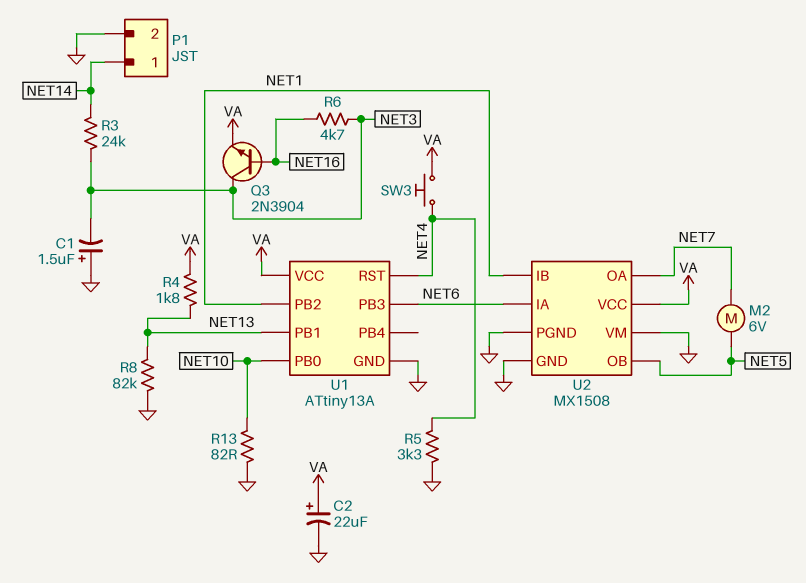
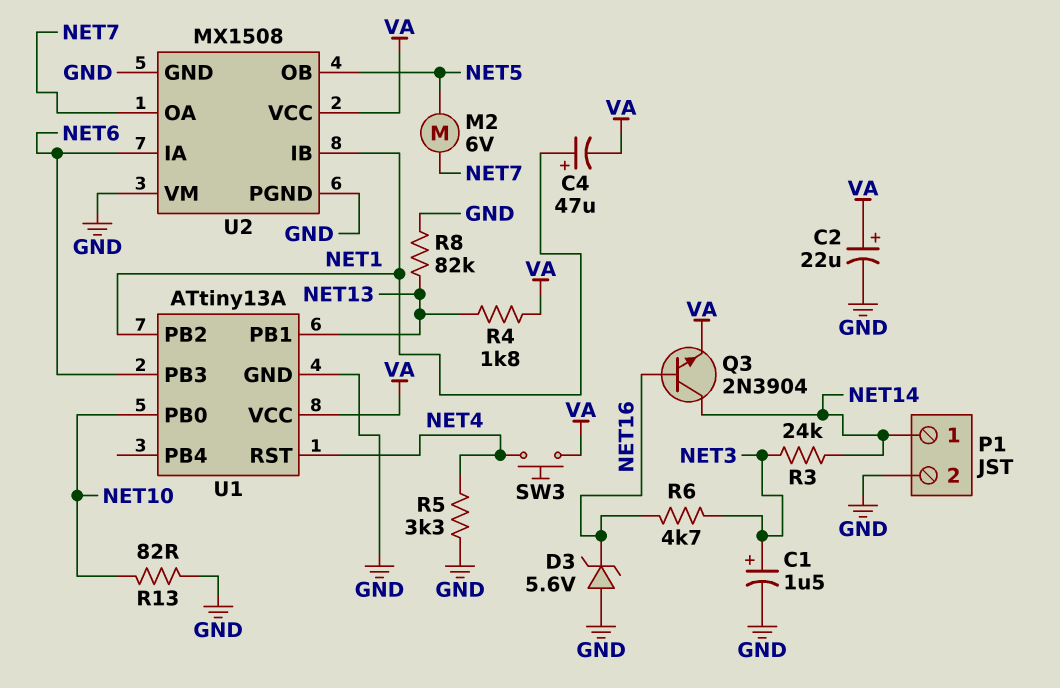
C1: 1.5uF (plus GND, minus NET3) -> 1.5uF (plus NET3, minus GND)
C4: none -> 47uF (plus NET1, minus VA)
D3: none -> zener 5.6V (A GND, K NET16)
Q3: NPN 2N3904 (B NET16, C NET3, E VA) -> NPN 2N3904 (B NET16, C NET14, E VA)

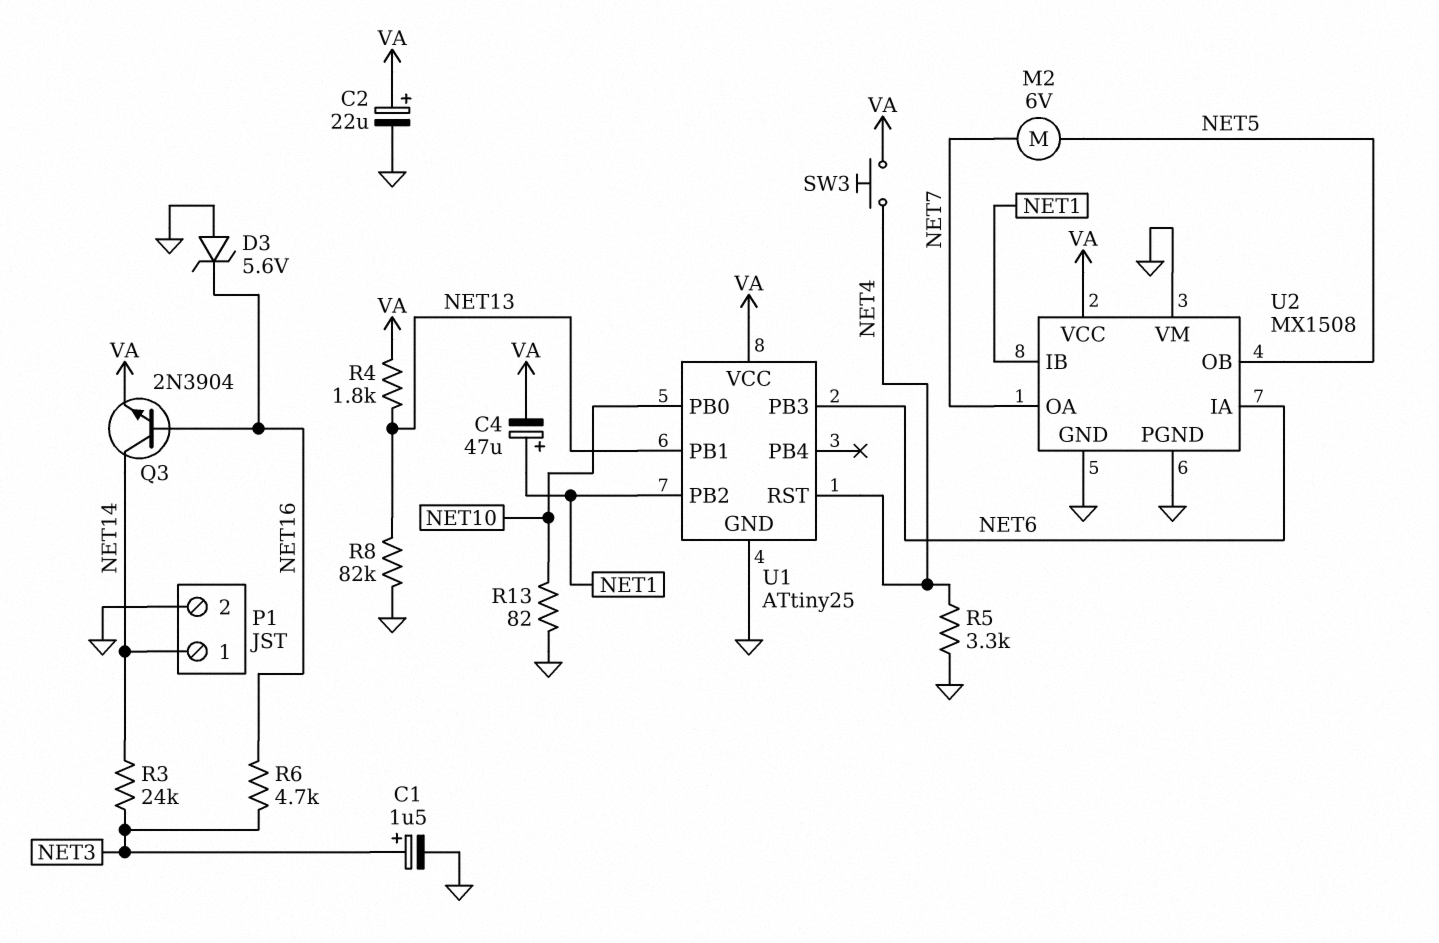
U1: ATtiny13A -> ATtiny25

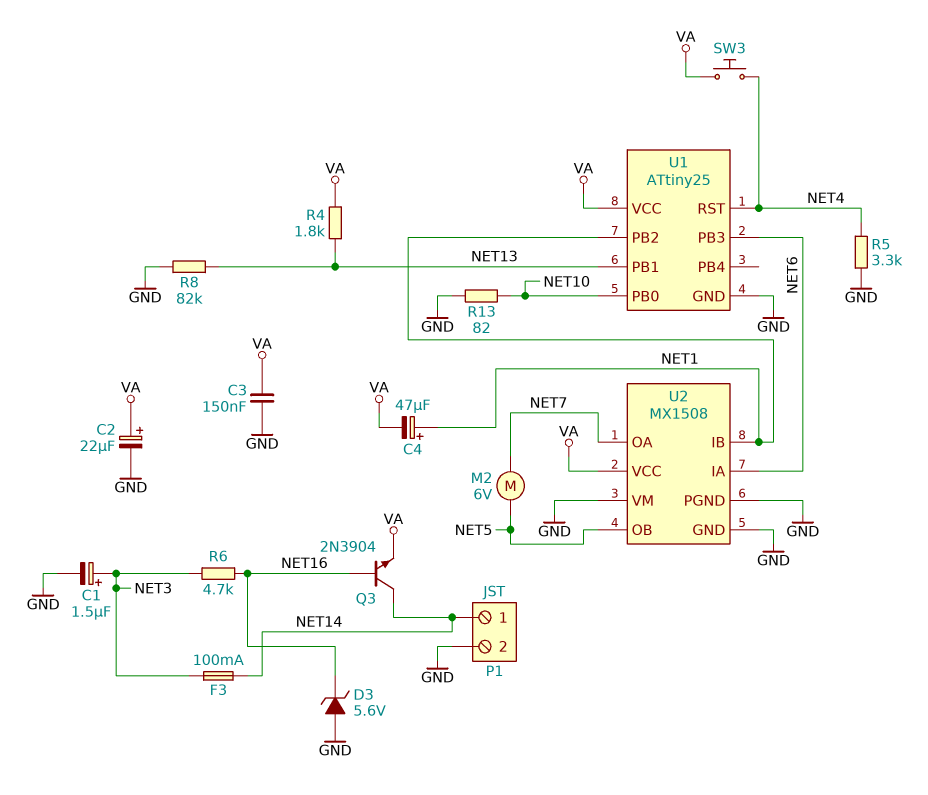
C3: none -> 150nF (GND, VA)
F3: none -> 100mA (NET3, NET14)
R3: 24k (NET3, NET14) -> none

